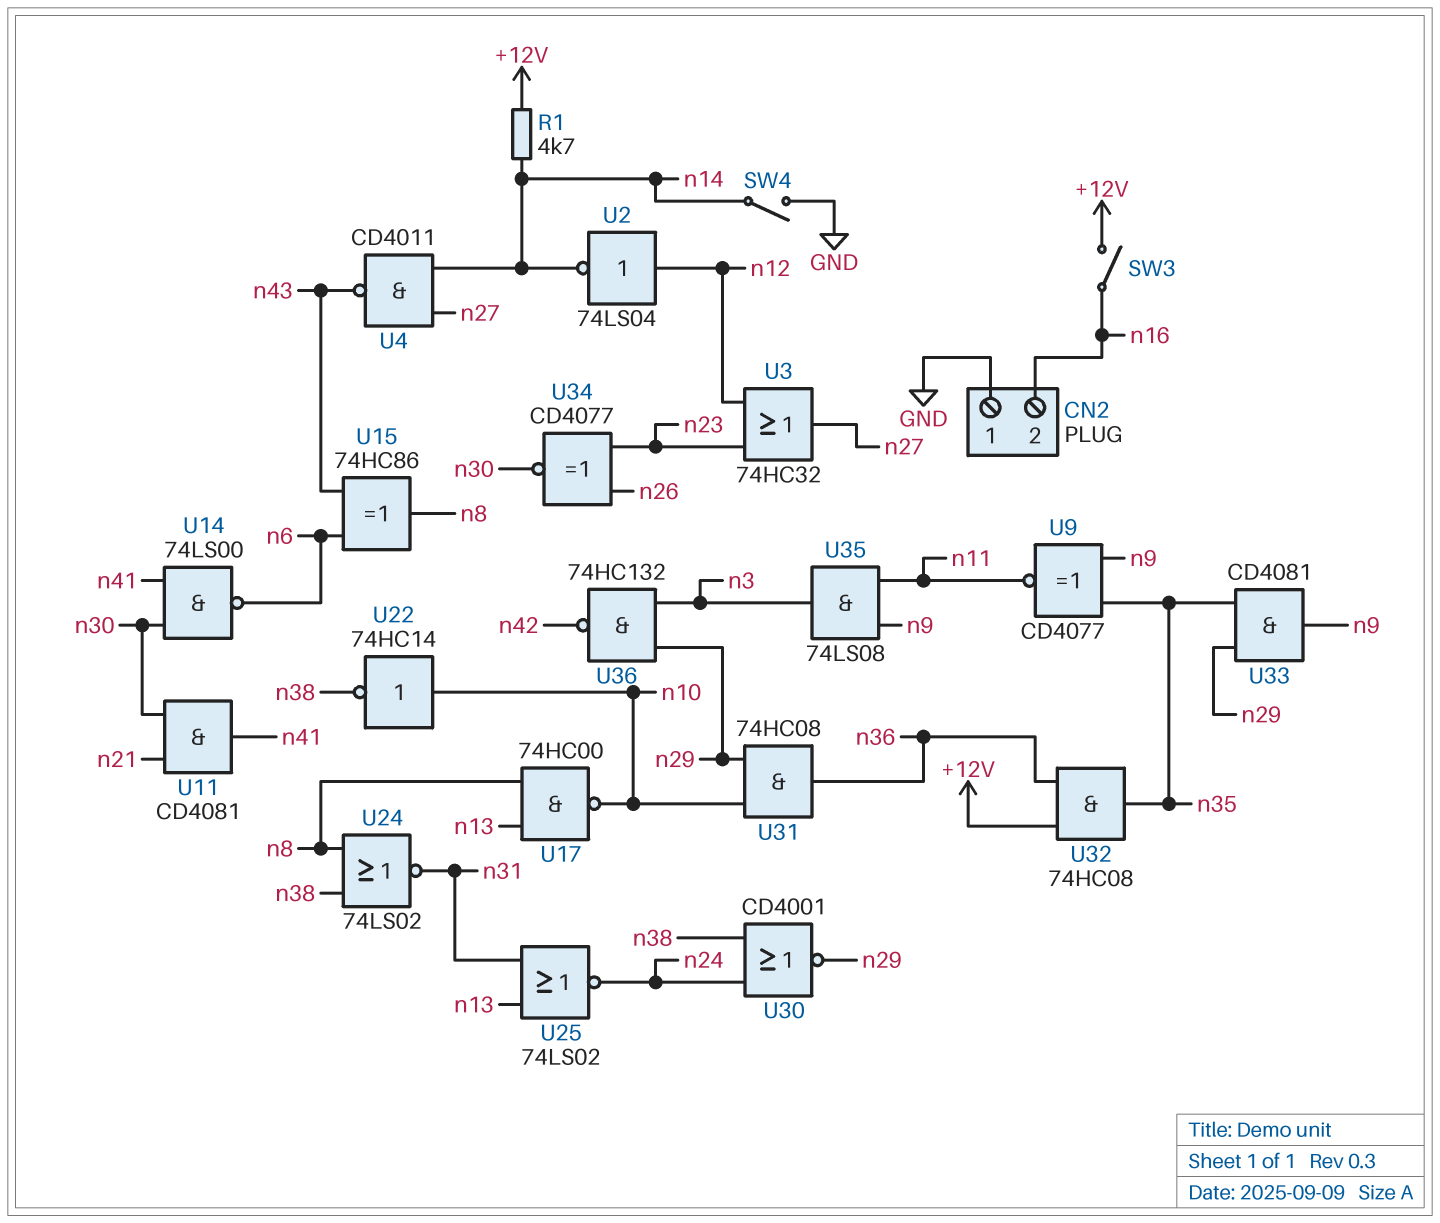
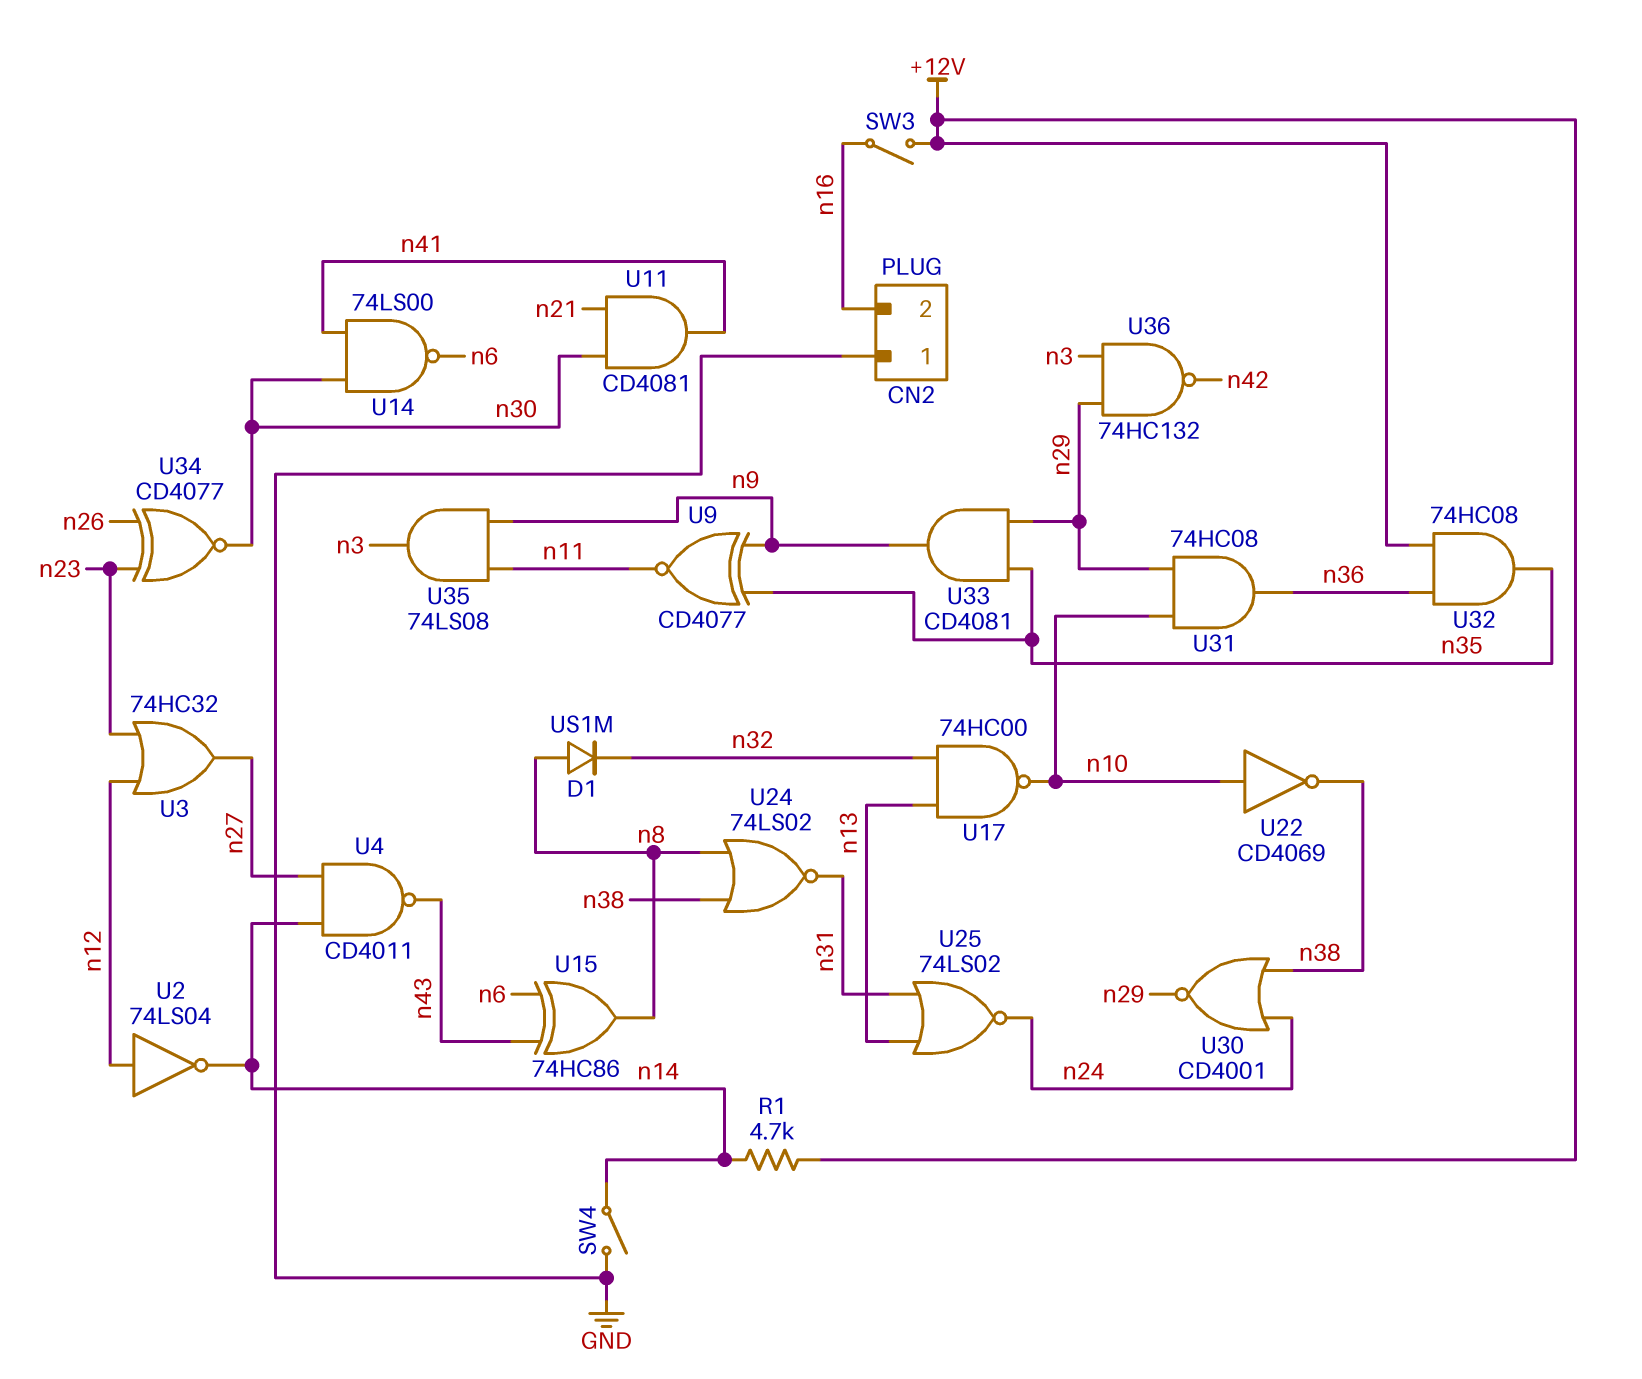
D1: none -> diode US1M (A n8, K n32)
U17: NAND 74HC00 (in n8, in n13, out n10) -> NAND 74HC00 (in n13, in n32, out n10)
U22: NOT 74HC14 (in n10, out n38) -> NOT CD4069 (in n10, out n38)

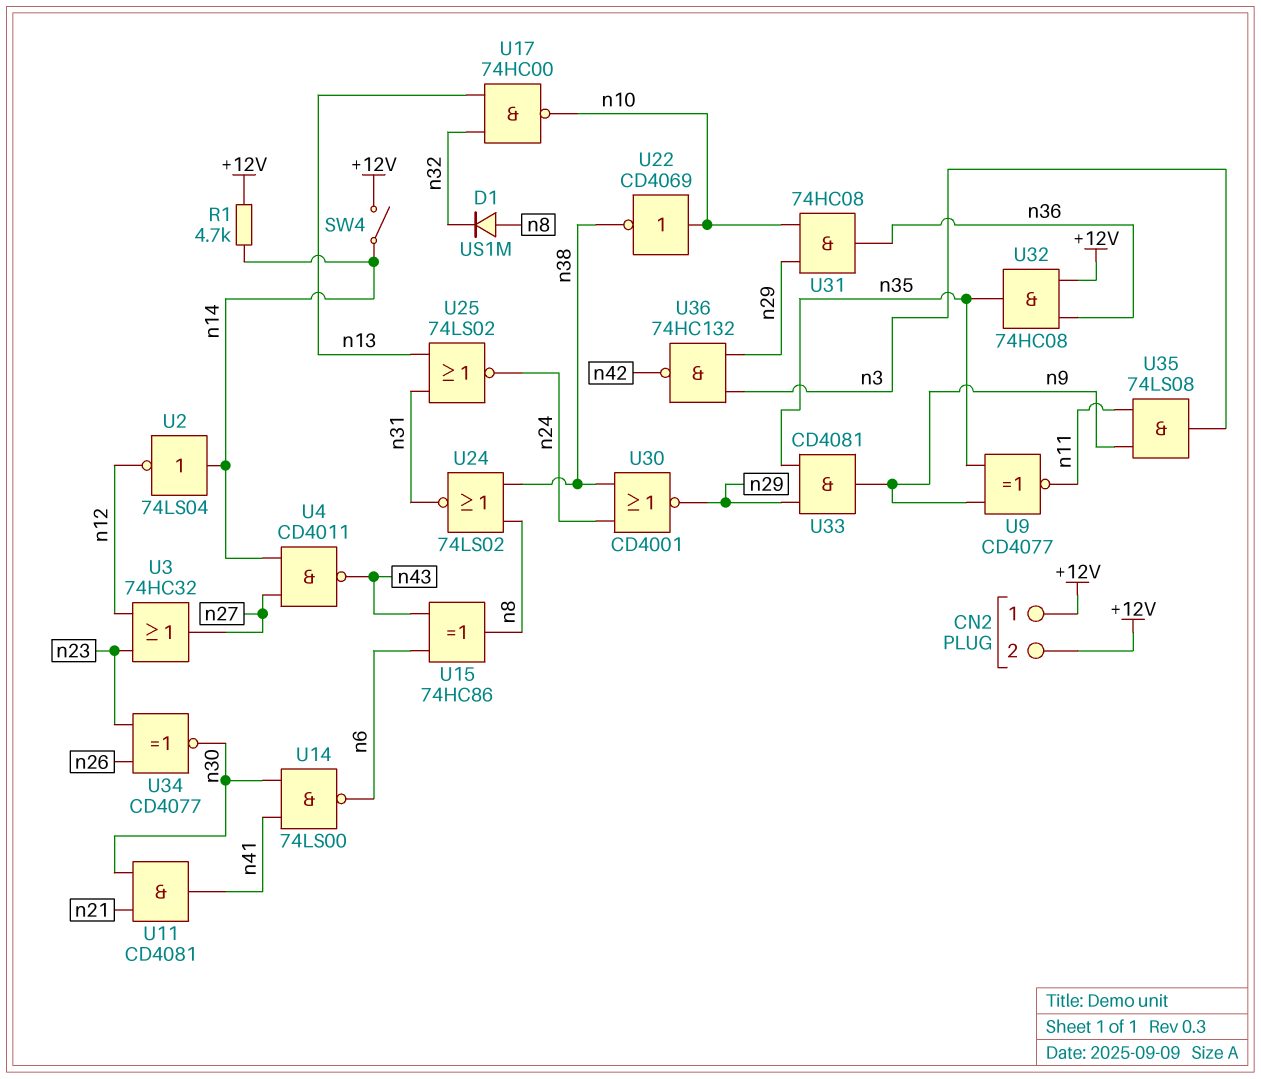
CN2 pin 1: GND -> +12V
CN2 pin 2: n16 -> +12V
SW3: switch (+12V, n16) -> none
SW4: switch (GND, n14) -> switch (+12V, n14)
U2: NOT 74LS04 (in n12, out n14) -> NOT 74LS04 (in n14, out n12)

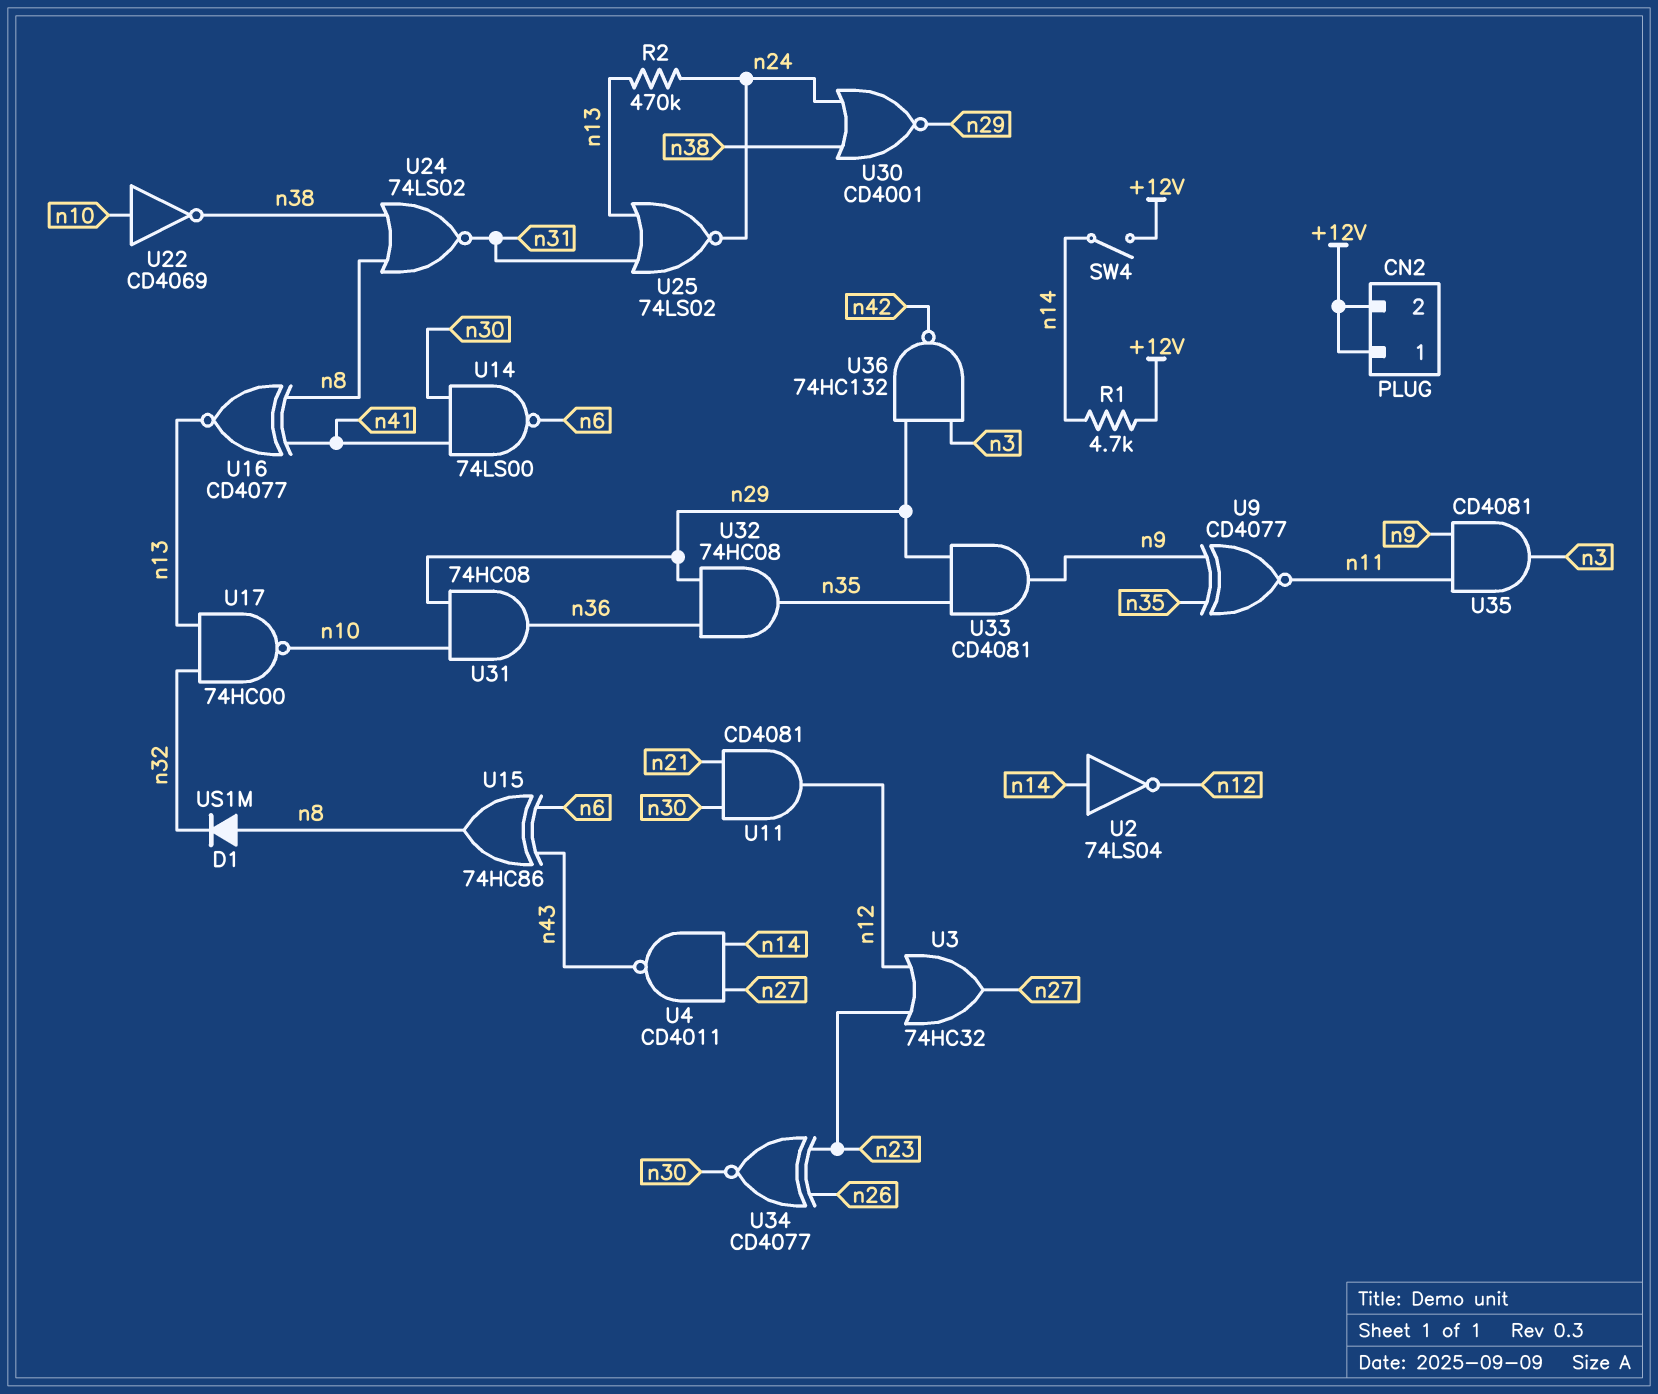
R2: none -> 470k (n13, n24)
U11: AND CD4081 (in n21, in n30, out n41) -> AND CD4081 (in n21, in n30, out n12)
U16: none -> XNOR CD4077 (in n8, in n41, out n13)
U32: AND 74HC08 (in +12V, in n36, out n35) -> AND 74HC08 (in n29, in n36, out n35)
U35: AND 74LS08 (in n9, in n11, out n3) -> AND CD4081 (in n9, in n11, out n3)

